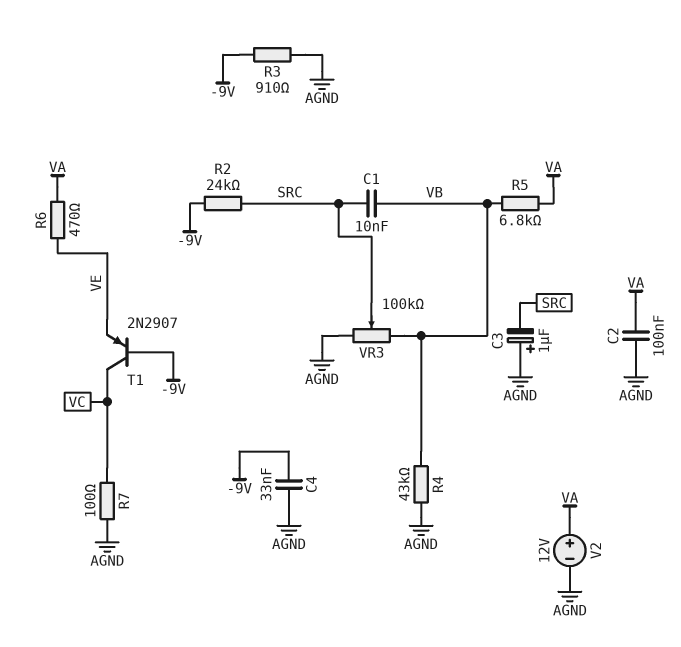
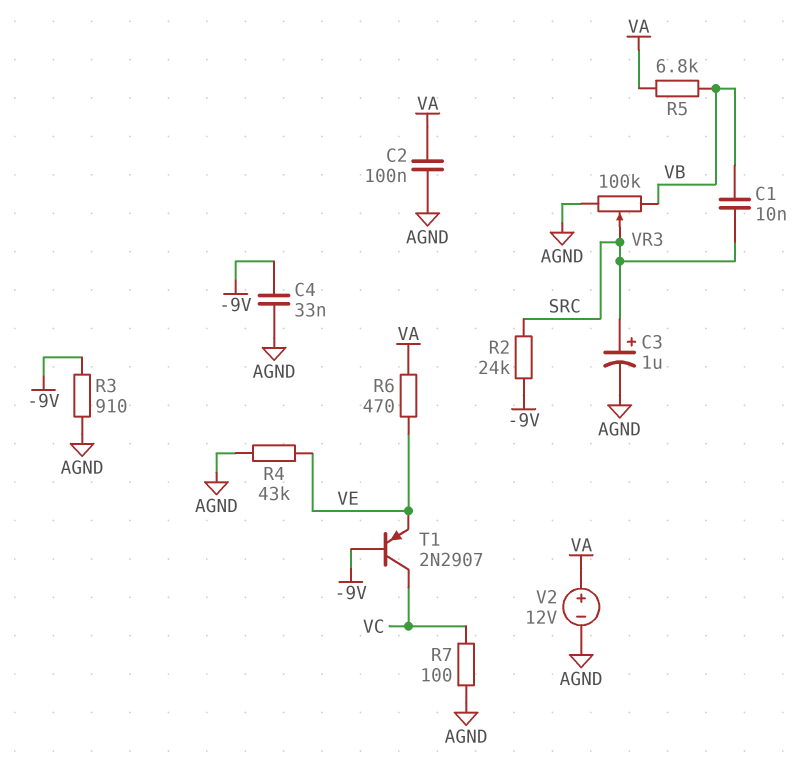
C3: 1uF (plus AGND, minus SRC) -> 1uF (plus SRC, minus AGND)
R4: 43k (AGND, VB) -> 43k (AGND, VE)

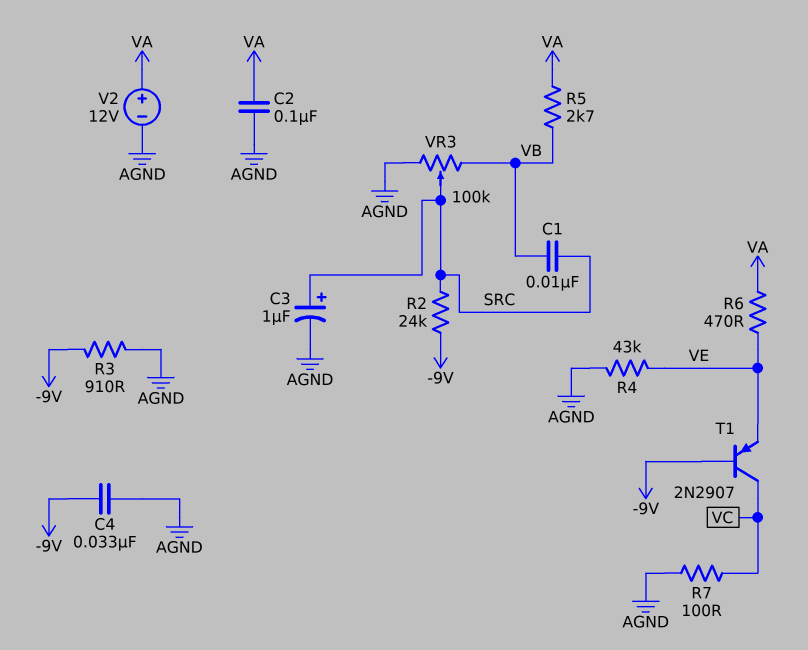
R5: 6.8k (VA, VB) -> 2.7k (VA, VB)

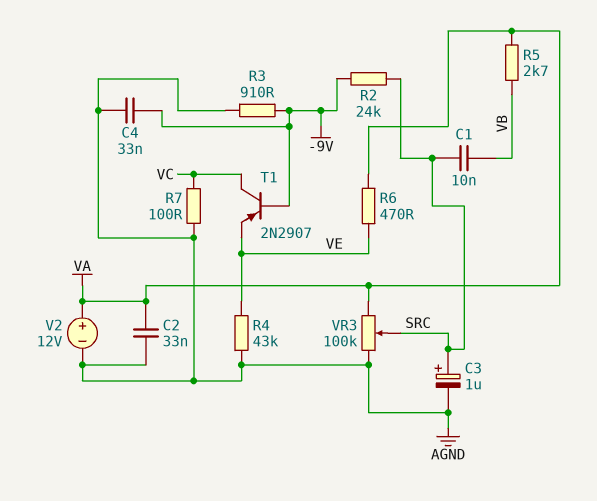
C2: 100nF (AGND, VA) -> 33nF (AGND, VA)
VR3: 100k (AGND, VB, wiper SRC) -> 100k (AGND, VA, wiper SRC)

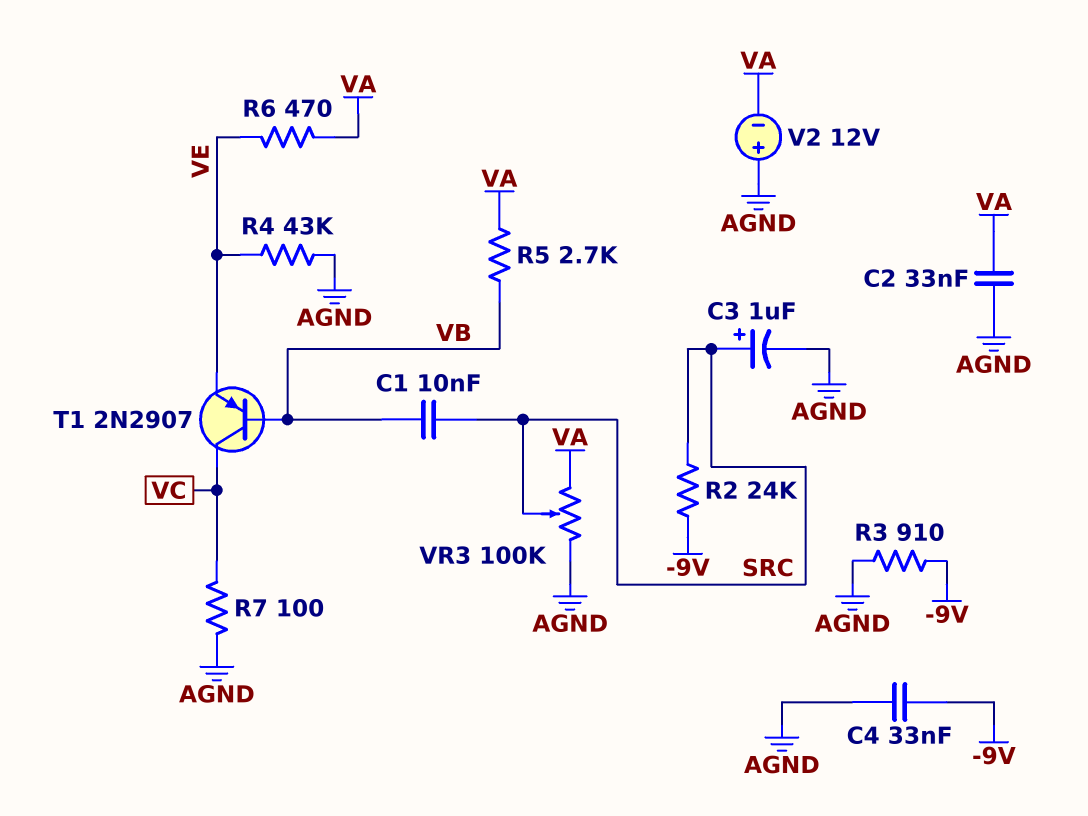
T1: PNP 2N2907 (B -9V, C VC, E VE) -> PNP 2N2907 (B VB, C VC, E VE)
V2: 12V (plus VA, minus AGND) -> 12V (plus AGND, minus VA)

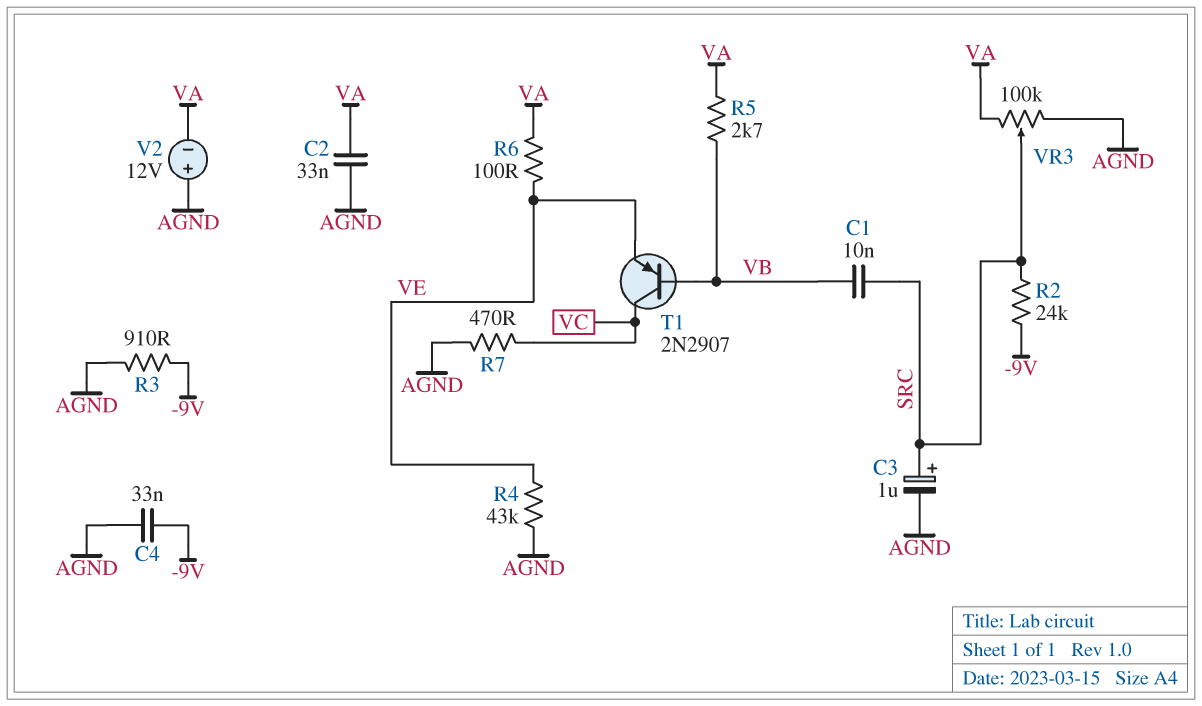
R6: 470 (VA, VE) -> 100 (VA, VE)
R7: 100 (AGND, VC) -> 470 (AGND, VC)

